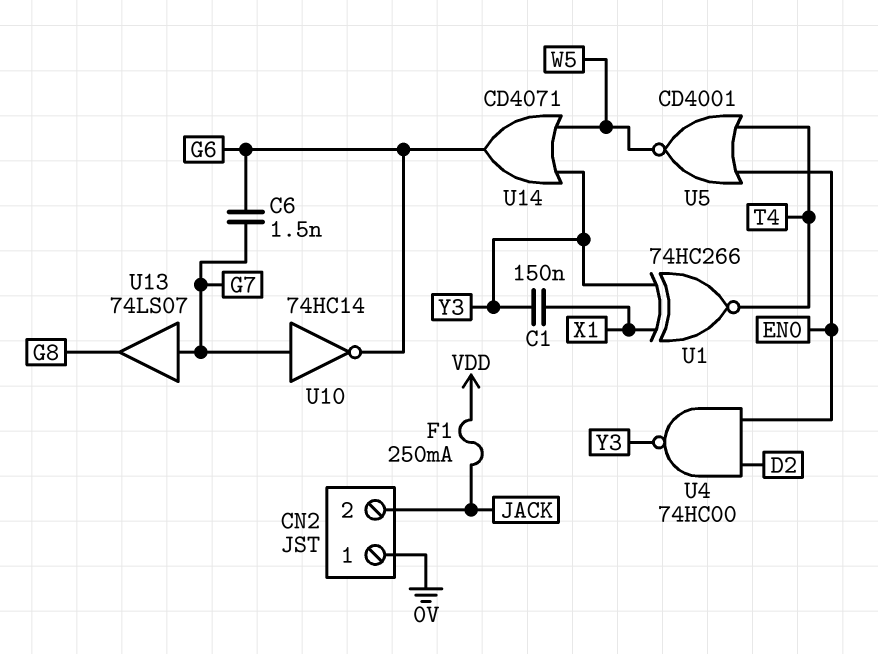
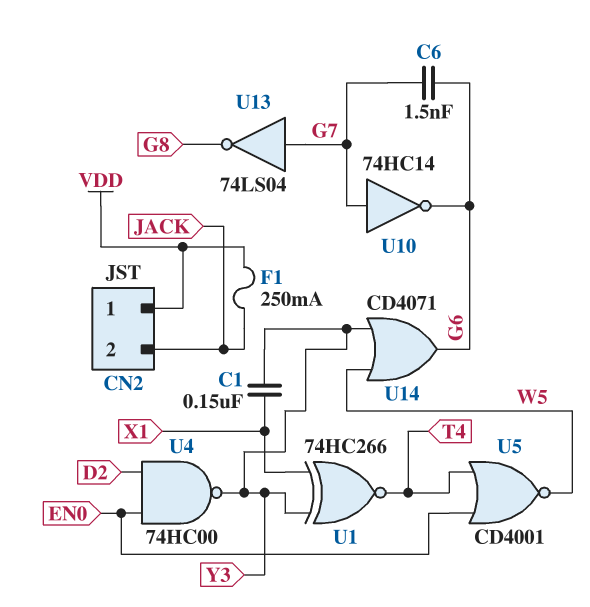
CN2 pin 1: 0V -> VDD
U13: buffer 74LS07 (in G7, out G8) -> NOT 74LS04 (in G7, out G8)

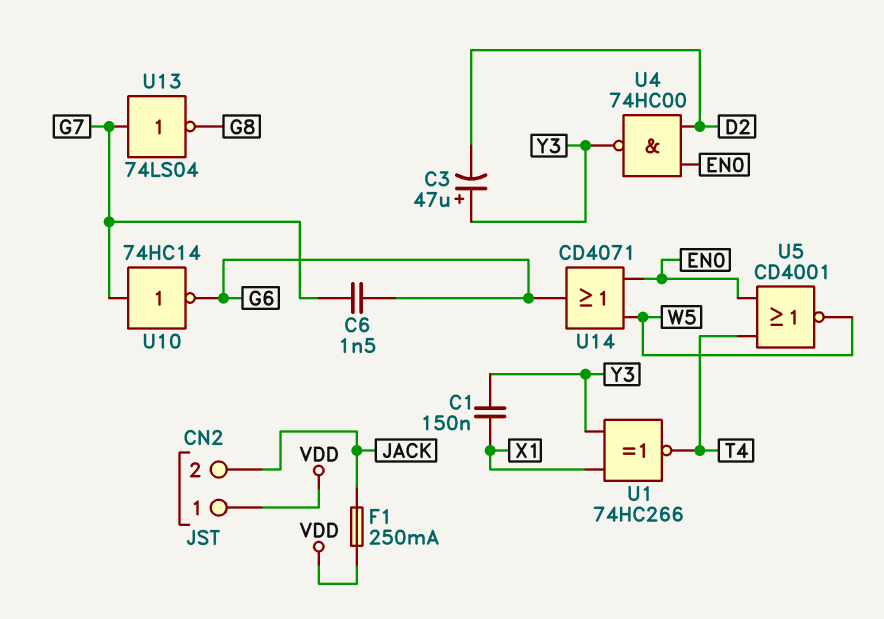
C3: none -> 47uF (plus Y3, minus D2)
U14: OR CD4071 (in W5, in Y3, out G6) -> OR CD4071 (in EN0, in W5, out G6)

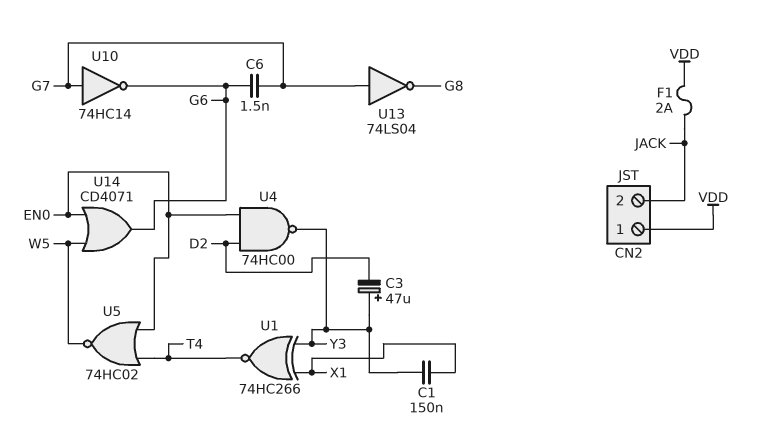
F1: 250mA (JACK, VDD) -> 2A (JACK, VDD)
U5: NOR CD4001 (in EN0, in T4, out W5) -> NOR 74HC02 (in EN0, in T4, out W5)

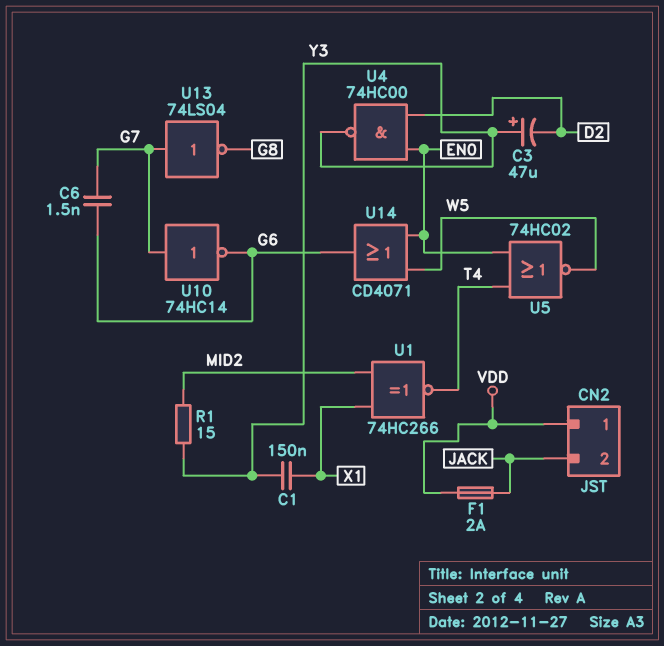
R1: none -> 15 (MID2, Y3)
U1: XNOR 74HC266 (in X1, in Y3, out T4) -> XNOR 74HC266 (in MID2, in X1, out T4)

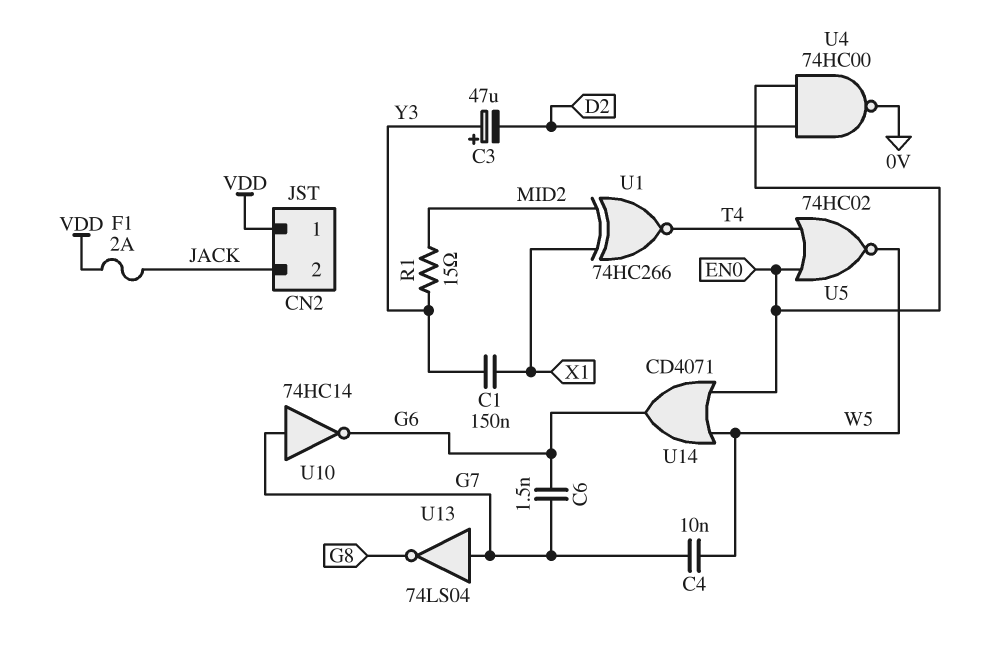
C4: none -> 10nF (G7, W5)
U4: NAND 74HC00 (in D2, in EN0, out Y3) -> NAND 74HC00 (in D2, in EN0, out 0V)

